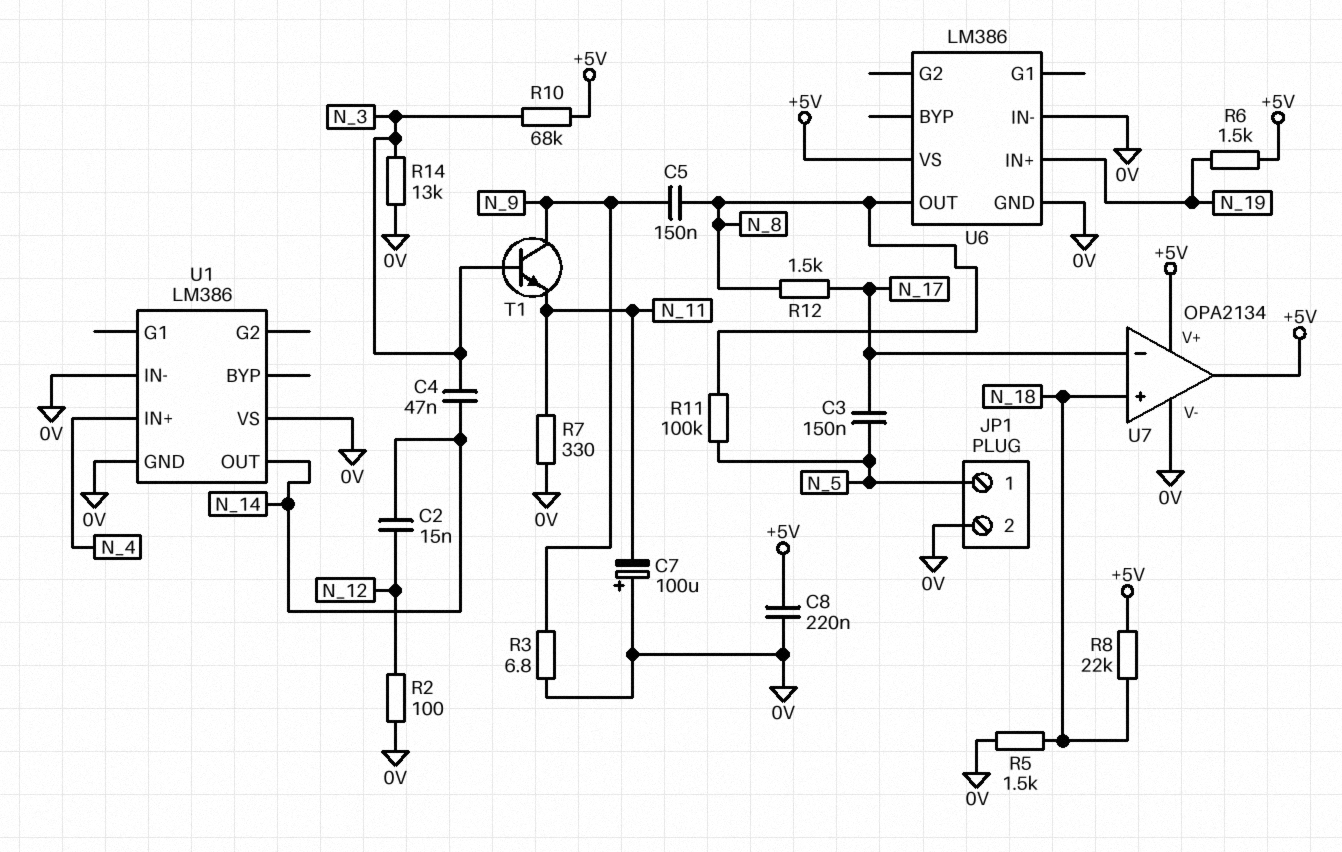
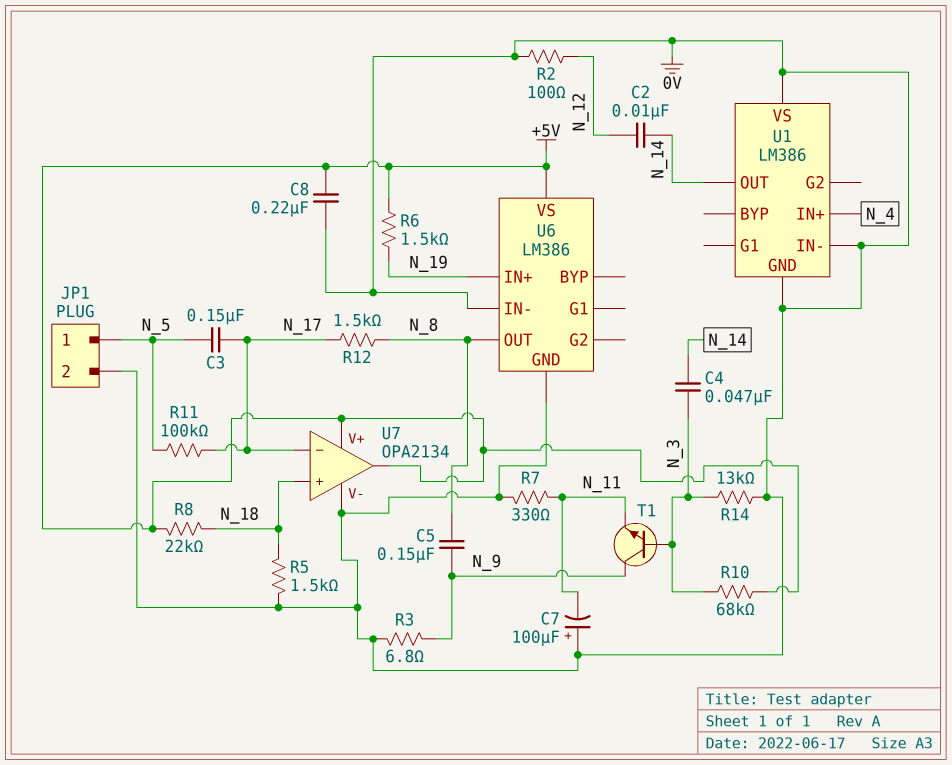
C2: 15nF (N_12, N_14) -> 10nF (N_12, N_14)
R11: 100k (N_5, N_8) -> 100k (N_5, N_17)

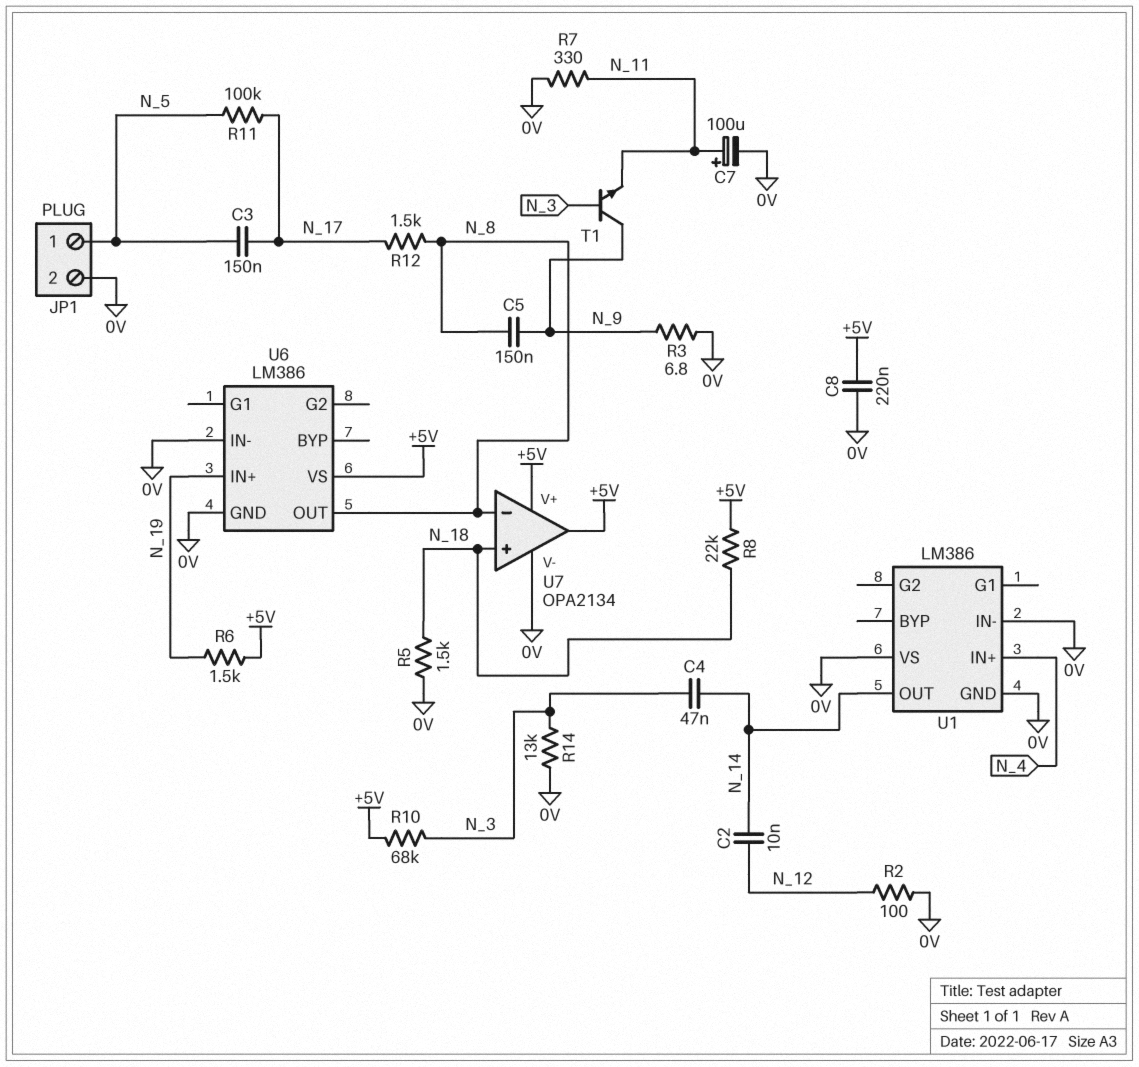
C7: 100uF (plus 0V, minus N_11) -> 100uF (plus N_11, minus 0V)
U7 pin in-: N_17 -> N_8

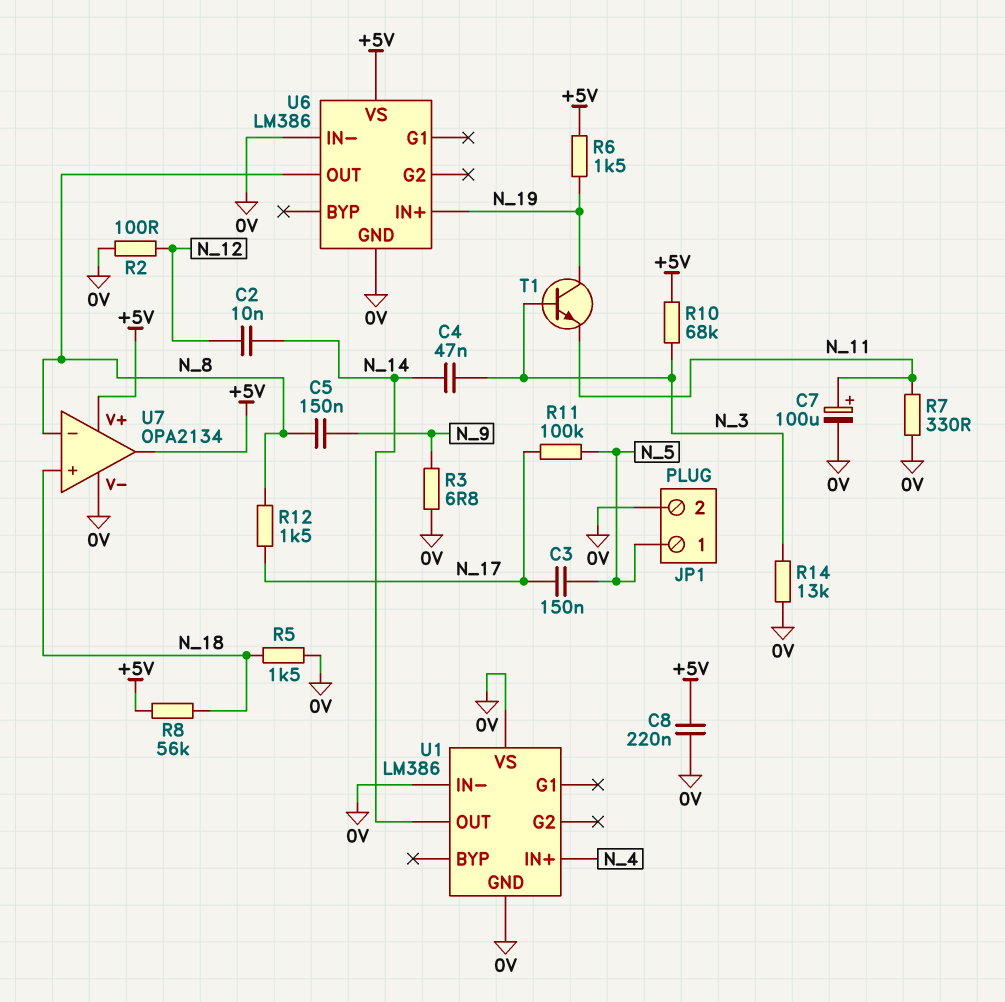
R8: 22k (+5V, N_18) -> 56k (+5V, N_18)
T1: NPN (B N_3, C N_9, E N_11) -> NPN (B N_3, C N_19, E N_11)

